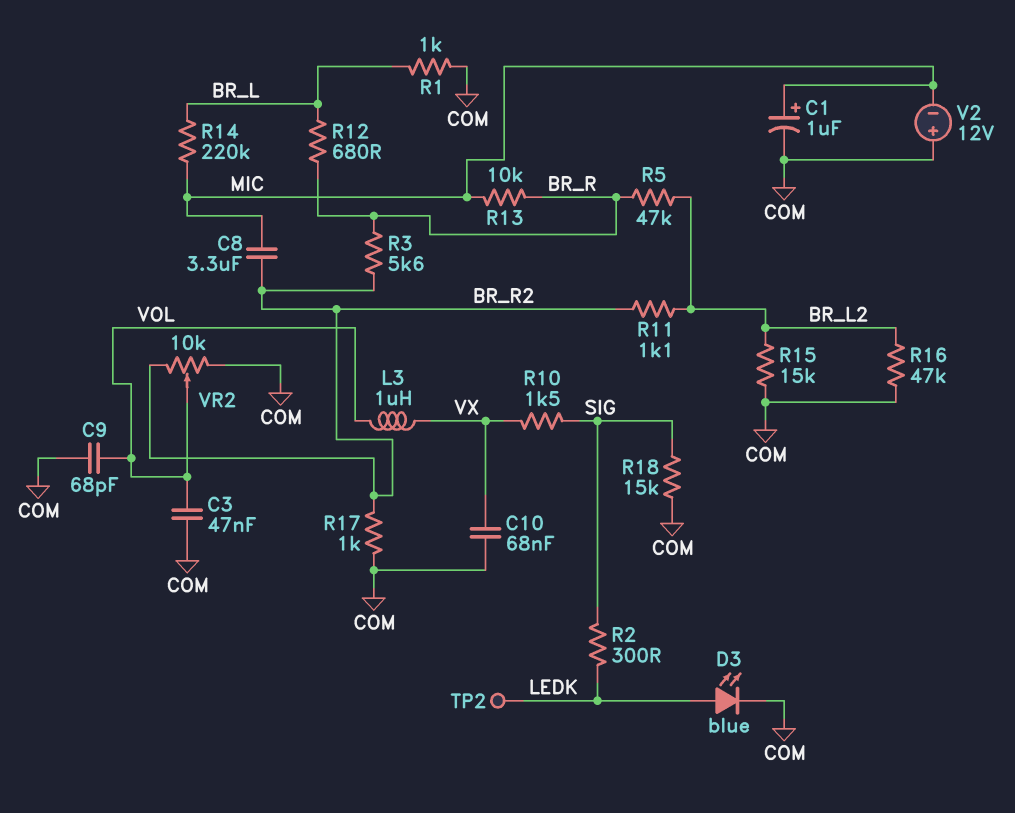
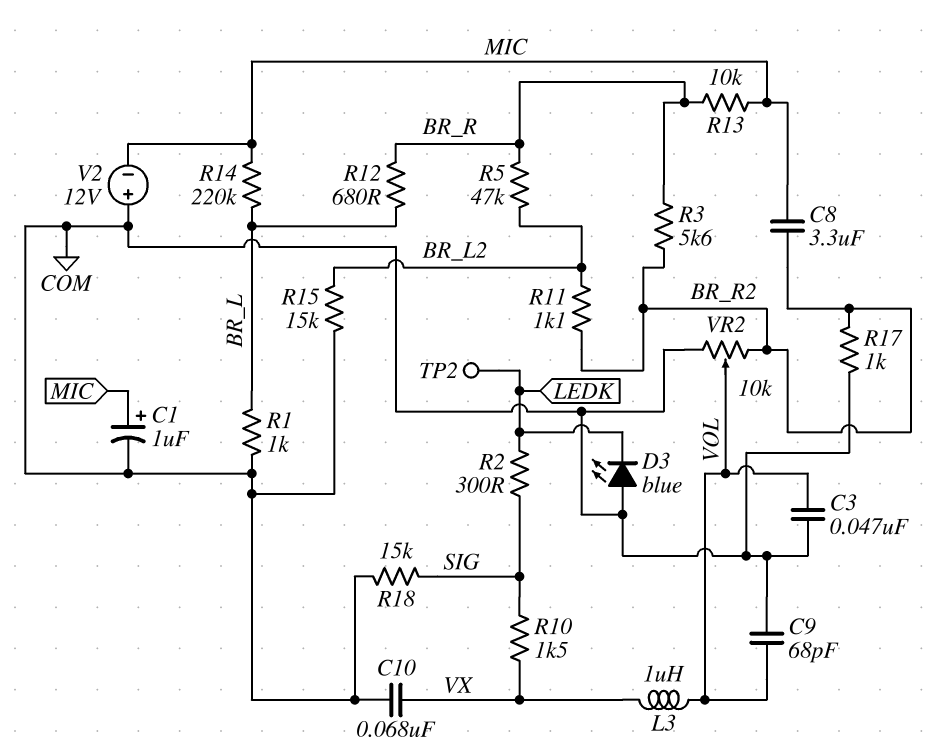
D3: LED blue (A LEDK, K COM) -> LED blue (A COM, K LEDK)
R16: 47k (BR_L2, COM) -> none

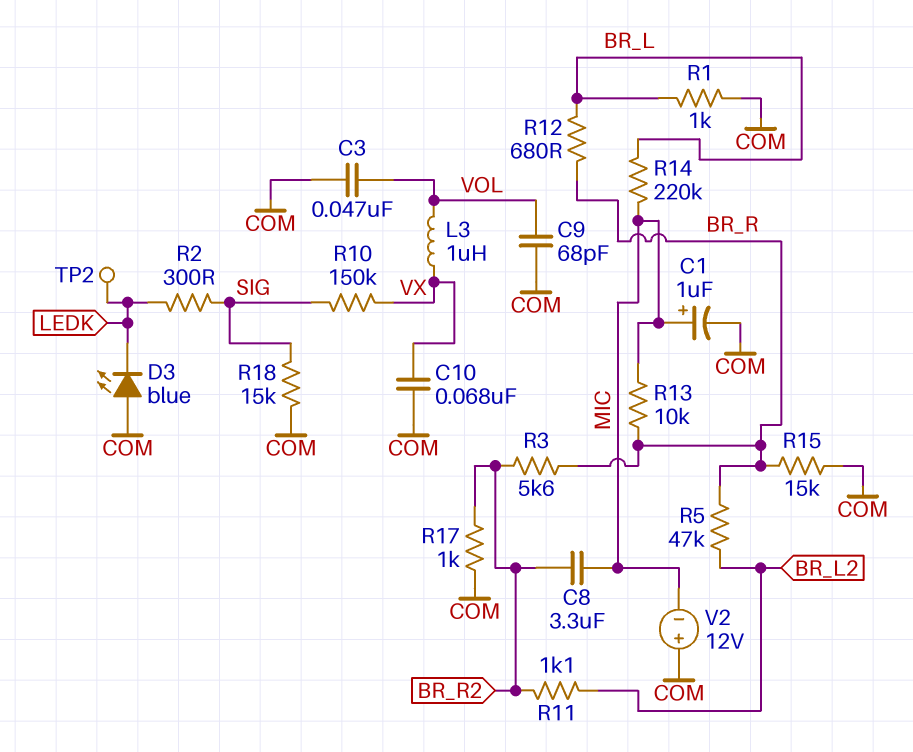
R10: 1.5k (SIG, VX) -> 150k (SIG, VX)
R15: 15k (BR_L2, COM) -> 15k (BR_R, COM)
VR2: 10k (BR_R2, COM, wiper VOL) -> none

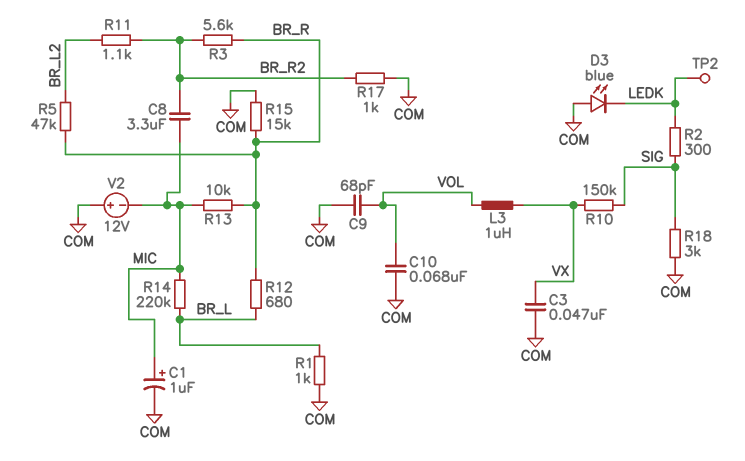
C3: 47nF (COM, VOL) -> 47nF (COM, VX)
C10: 68nF (COM, VX) -> 68nF (COM, VOL)
R18: 15k (COM, SIG) -> 3k (COM, SIG)

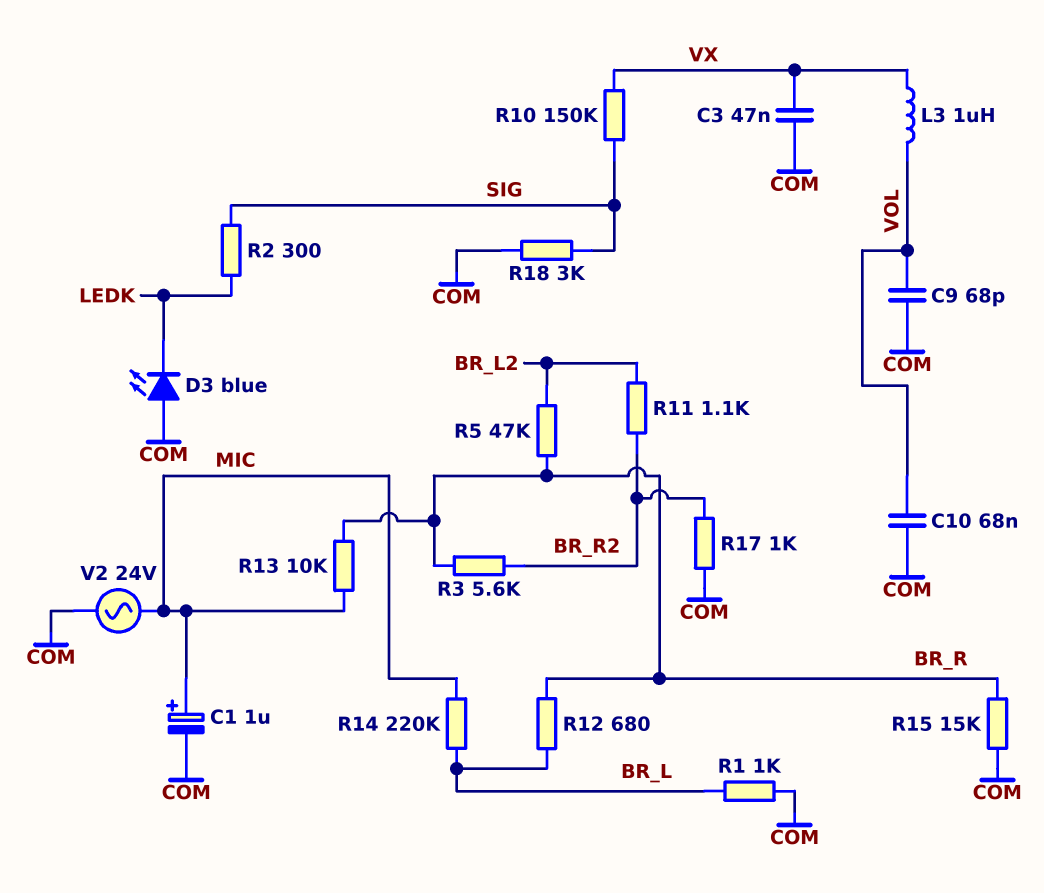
C8: 3.3uF (BR_R2, MIC) -> none
TP2: test point (LEDK) -> none
V2: 12V (plus COM, minus MIC) -> AC 24V (COM, MIC)

